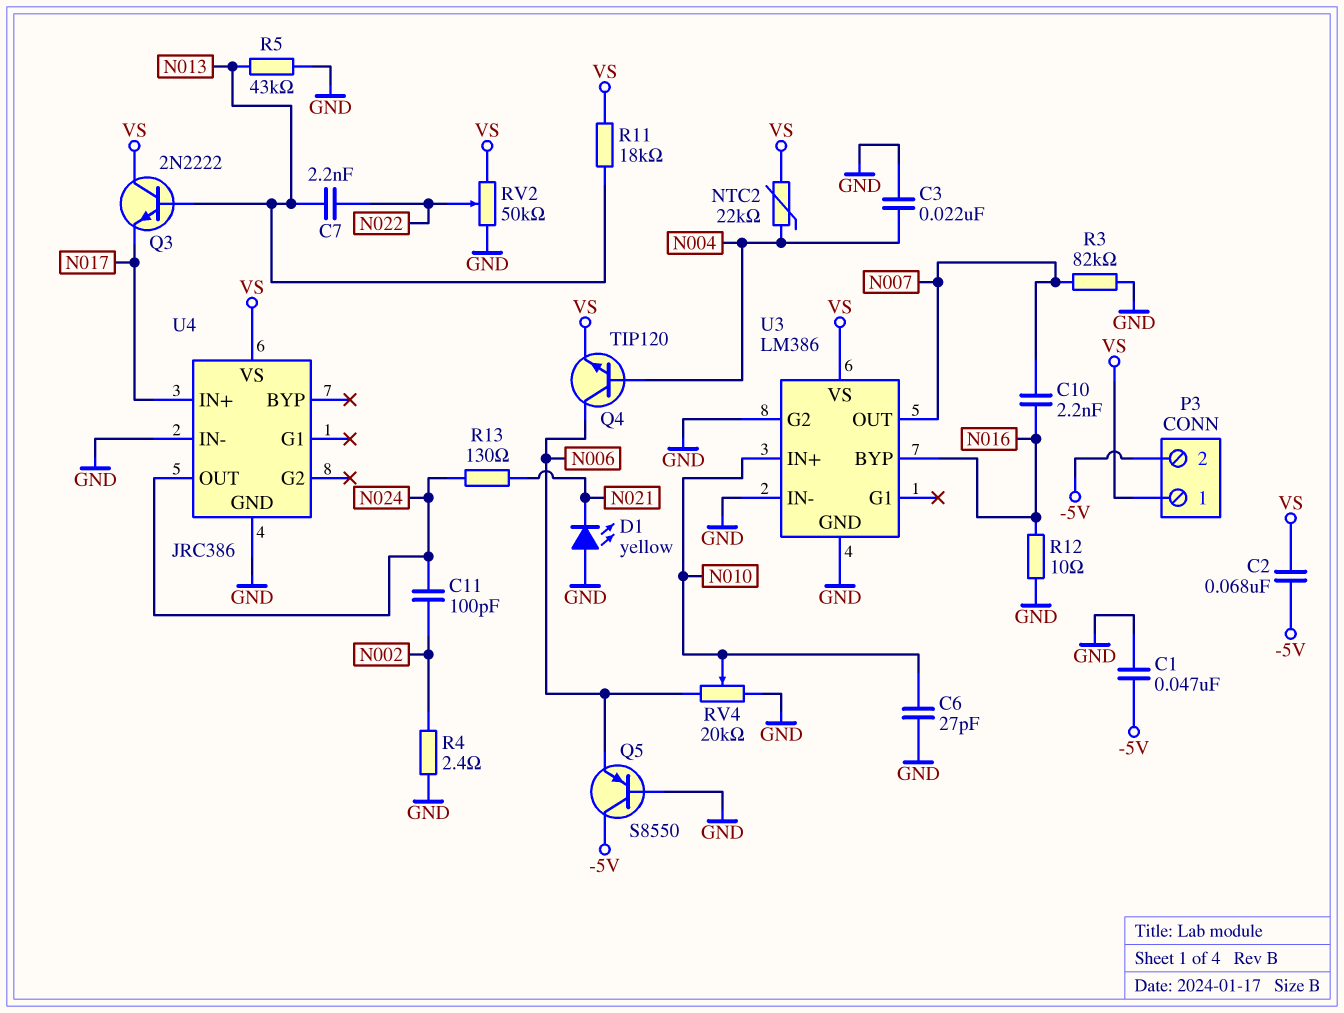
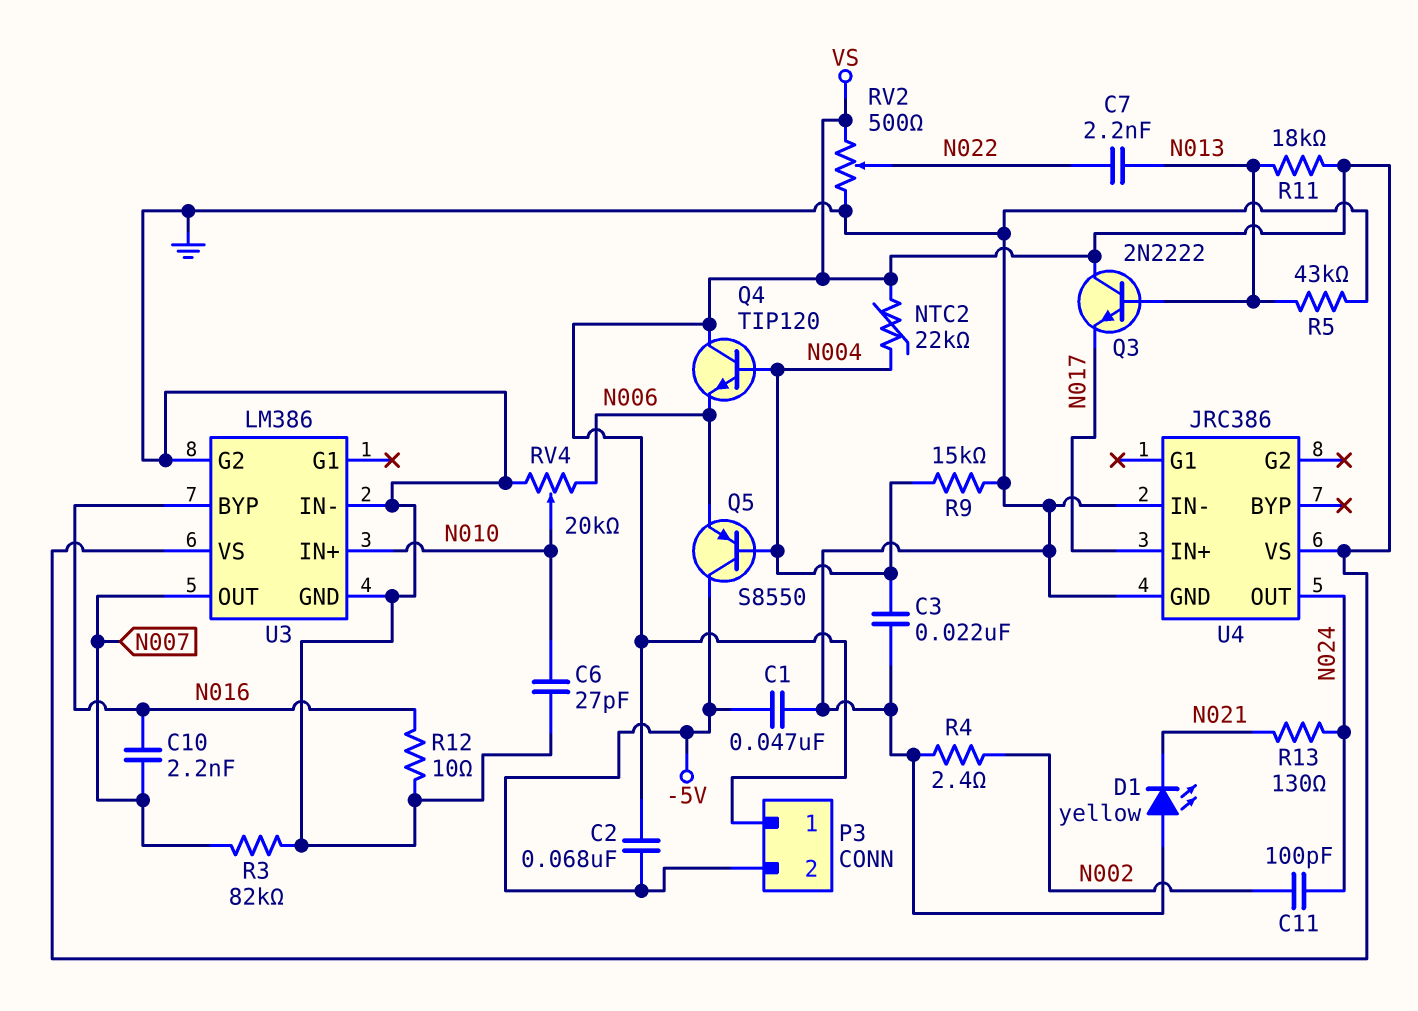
Q4: NPN TIP120 (B N004, C N006, E VS) -> NPN TIP120 (B N004, C VS, E N006)
Q5: PNP S8550 (B GND, C -5V, E N006) -> PNP S8550 (B N004, C -5V, E N006)
R9: none -> 15k (GND, N004)
RV2: 50k (GND, VS, wiper N022) -> 500 (GND, VS, wiper N022)

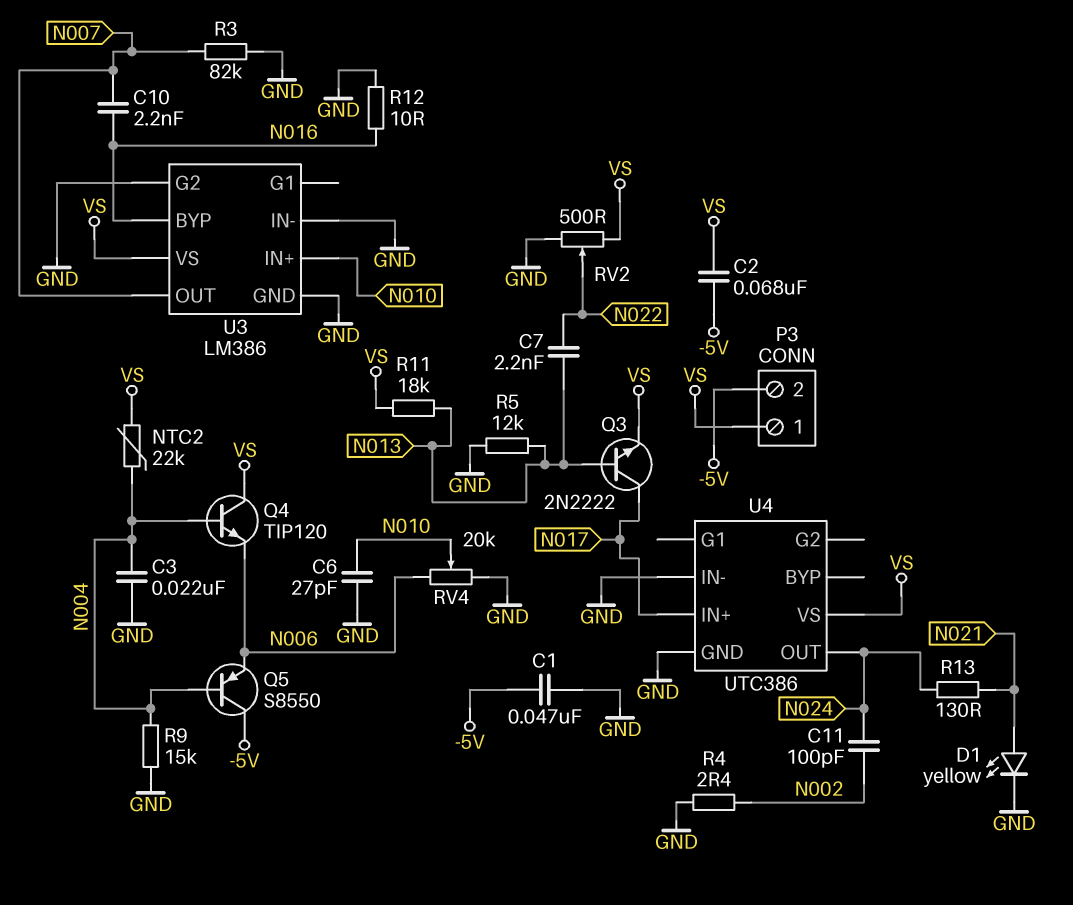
D1: LED yellow (A GND, K N021) -> LED yellow (A N021, K GND)
Q3: NPN 2N2222 (B N013, C VS, E N017) -> NPN 2N2222 (B N013, C N017, E VS)
R5: 43k (GND, N013) -> 12k (GND, N013)
U4: JRC386 -> UTC386

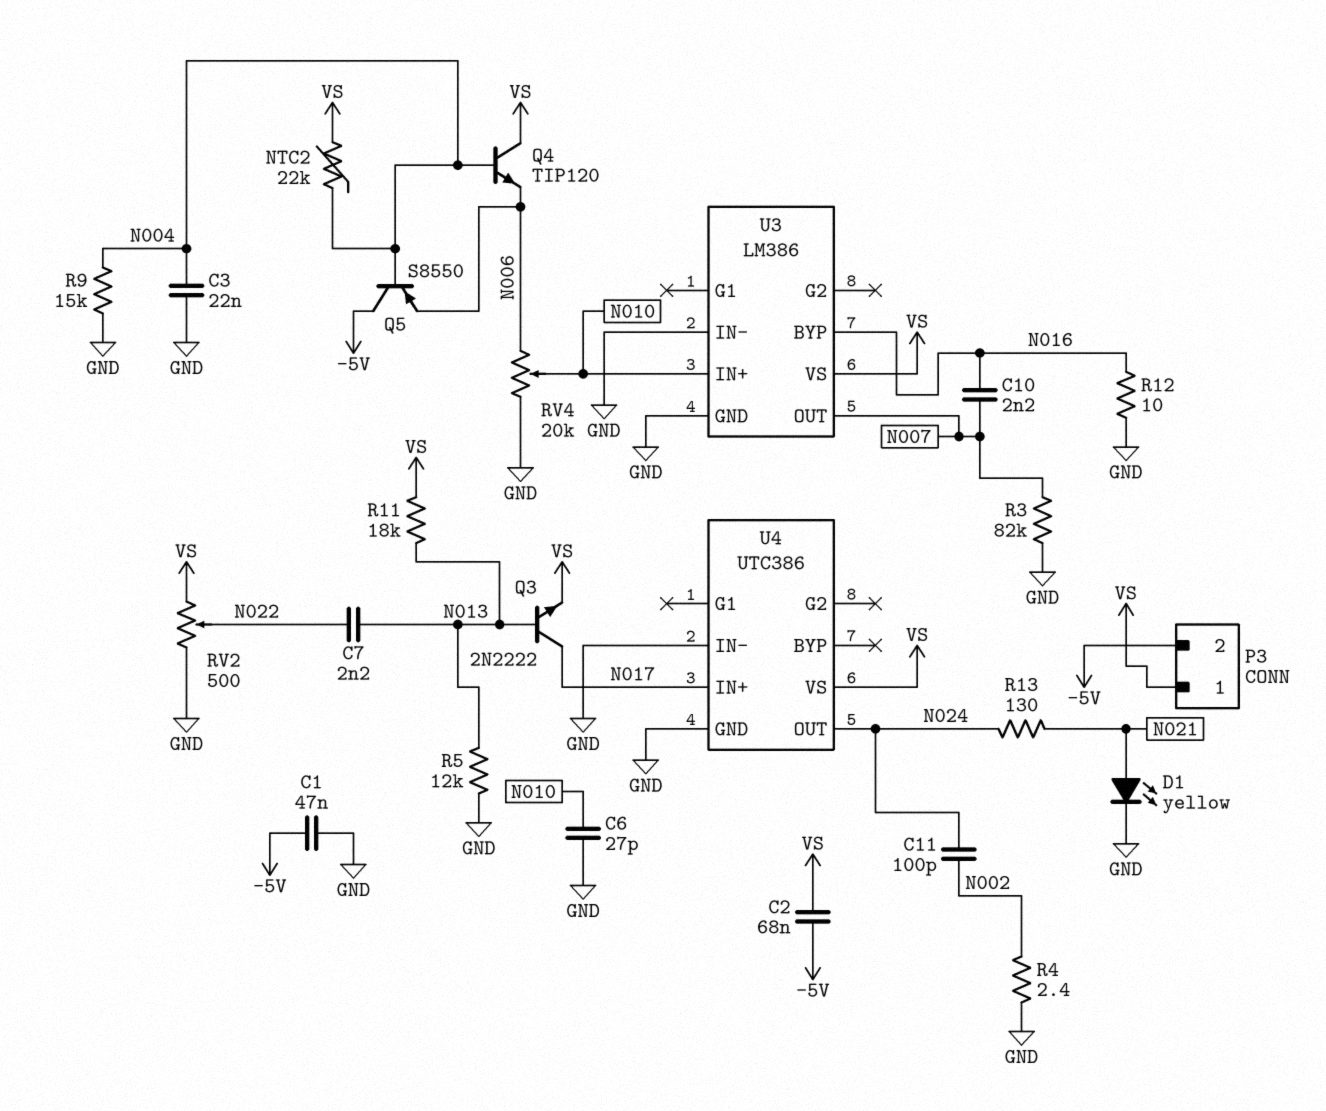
U3 pin G2: GND -> none

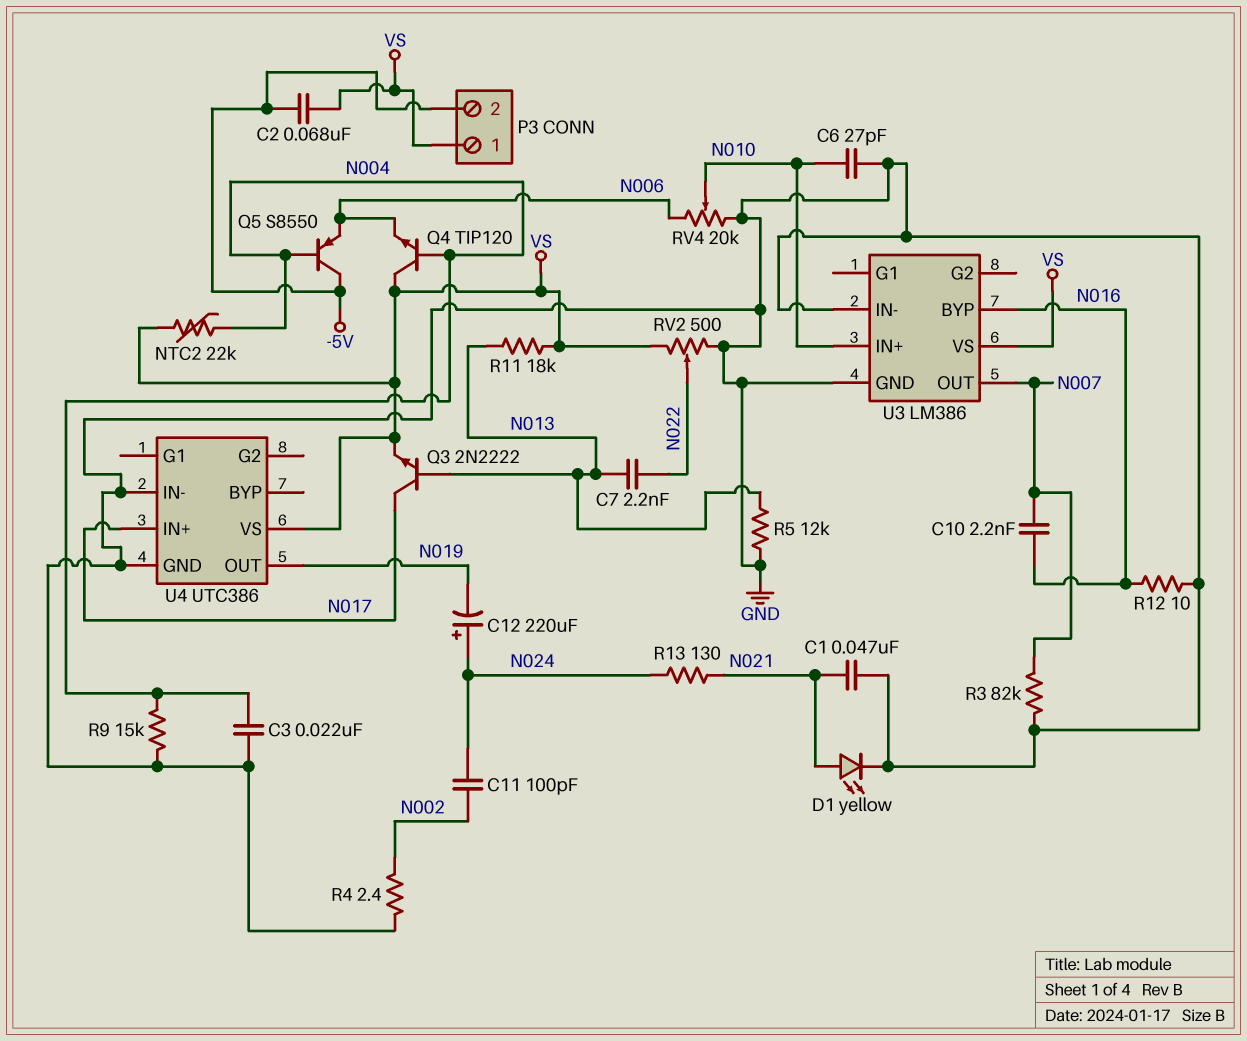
C1: 47nF (-5V, GND) -> 47nF (GND, N021)
C12: none -> 220uF (plus N024, minus N019)
U4 pin OUT: N024 -> N019

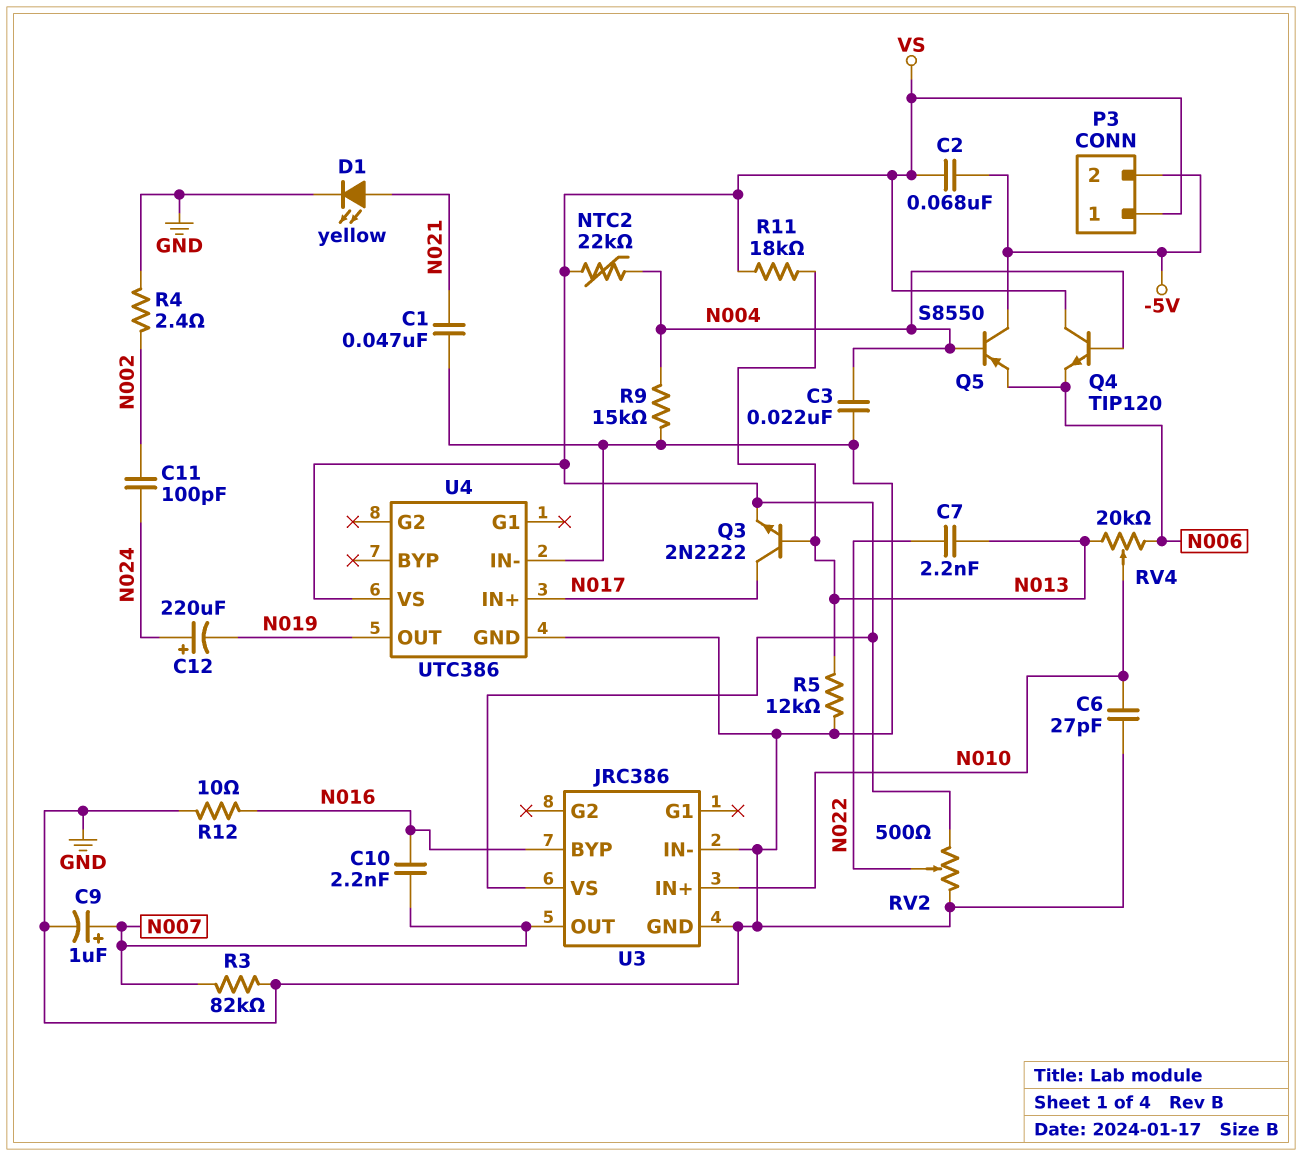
C9: none -> 1uF (plus N007, minus GND)
R13: 130 (N021, N024) -> none
RV4: 20k (GND, N006, wiper N010) -> 20k (N006, N013, wiper N010)
U3: LM386 -> JRC386

